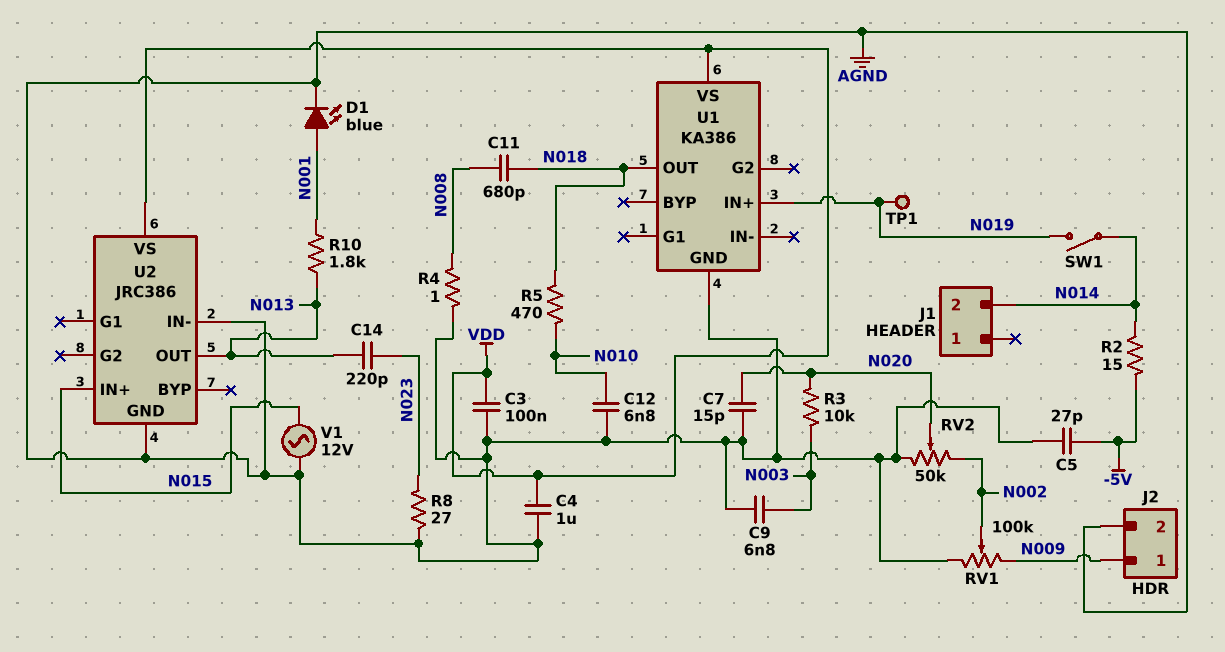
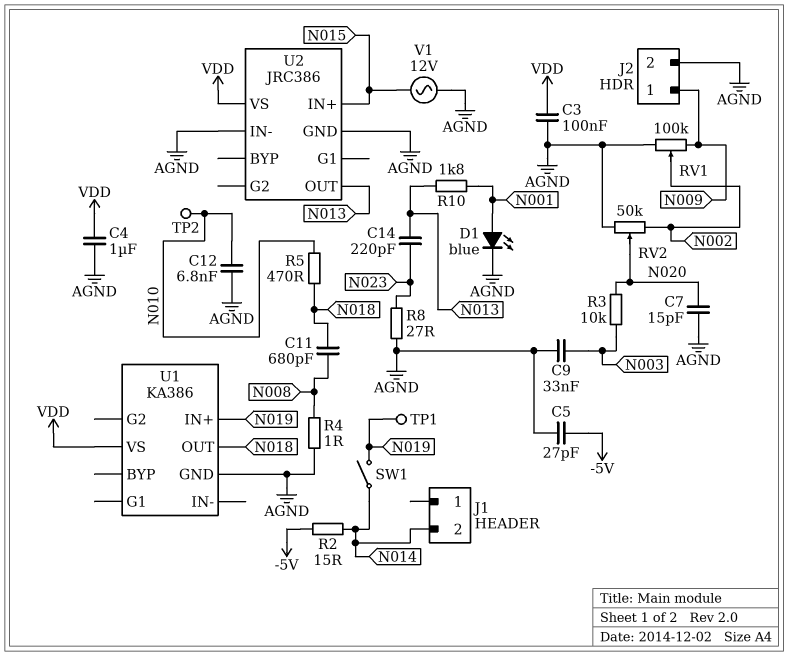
C9: 6.8nF (AGND, N003) -> 33nF (AGND, N003)
TP2: none -> test point (N010)

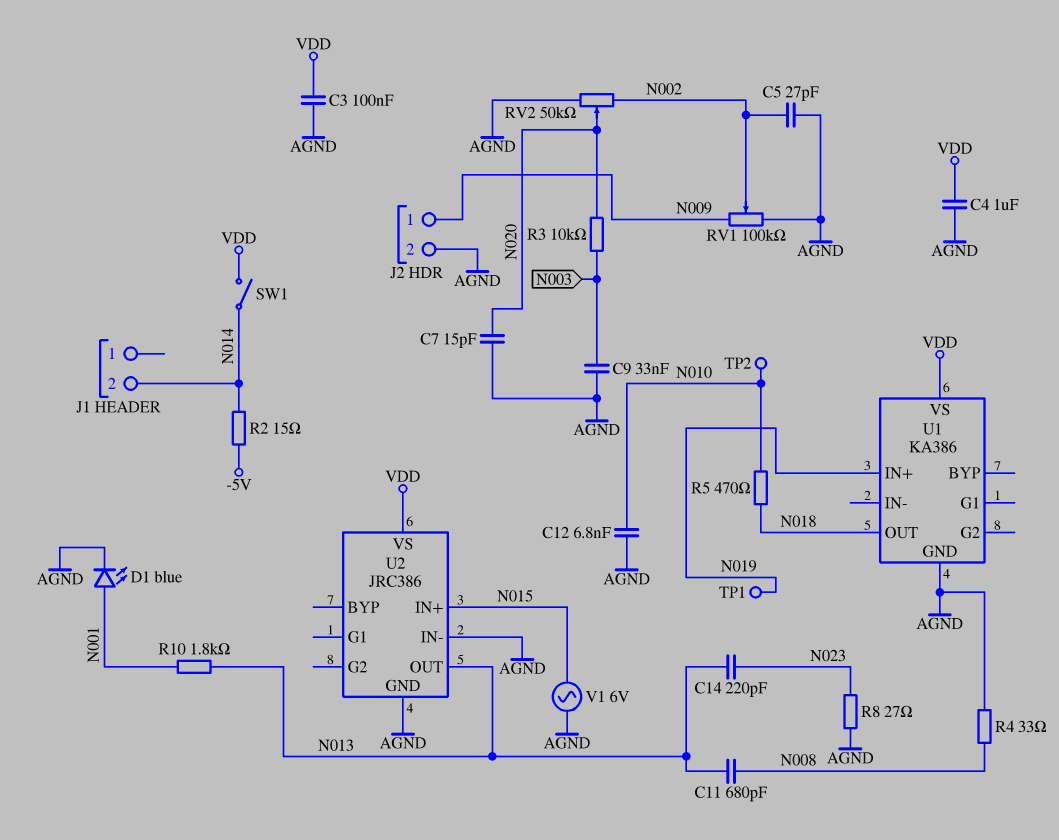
C5: 27pF (-5V, AGND) -> 27pF (AGND, N002)
C11: 680pF (N008, N018) -> 680pF (N008, N013)
R4: 1 (AGND, N008) -> 33 (AGND, N008)
SW1: switch (N014, N019) -> switch (N014, VDD)
V1: AC 12V (AGND, N015) -> AC 6V (AGND, N015)

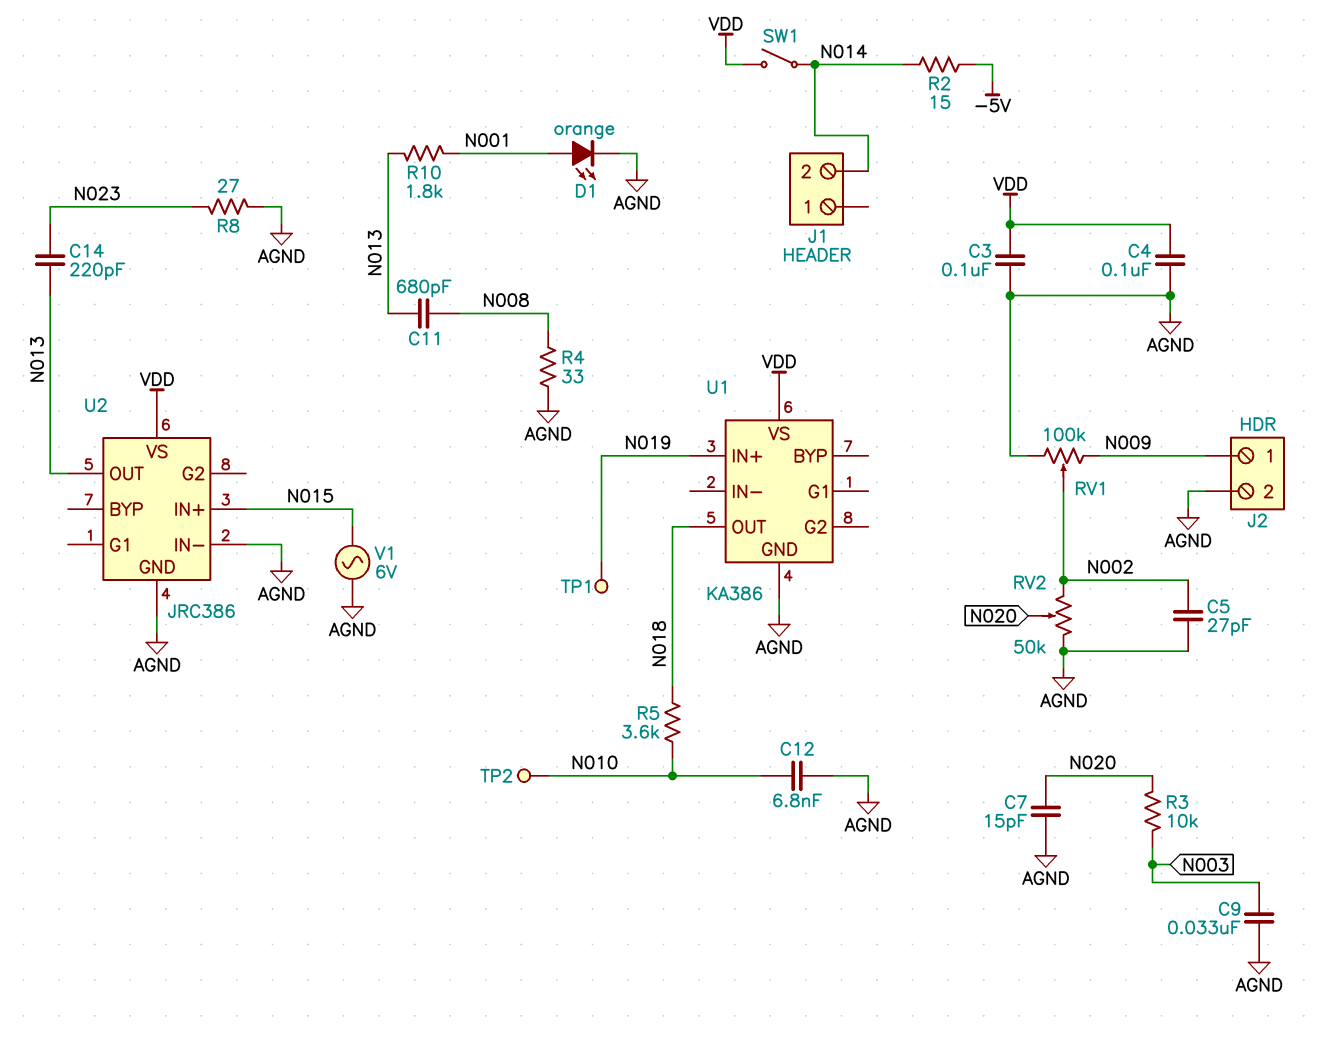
C4: 1uF (AGND, VDD) -> 100nF (AGND, VDD)
D1: LED blue (A N001, K AGND) -> LED orange (A N001, K AGND)
R5: 470 (N010, N018) -> 3.6k (N010, N018)

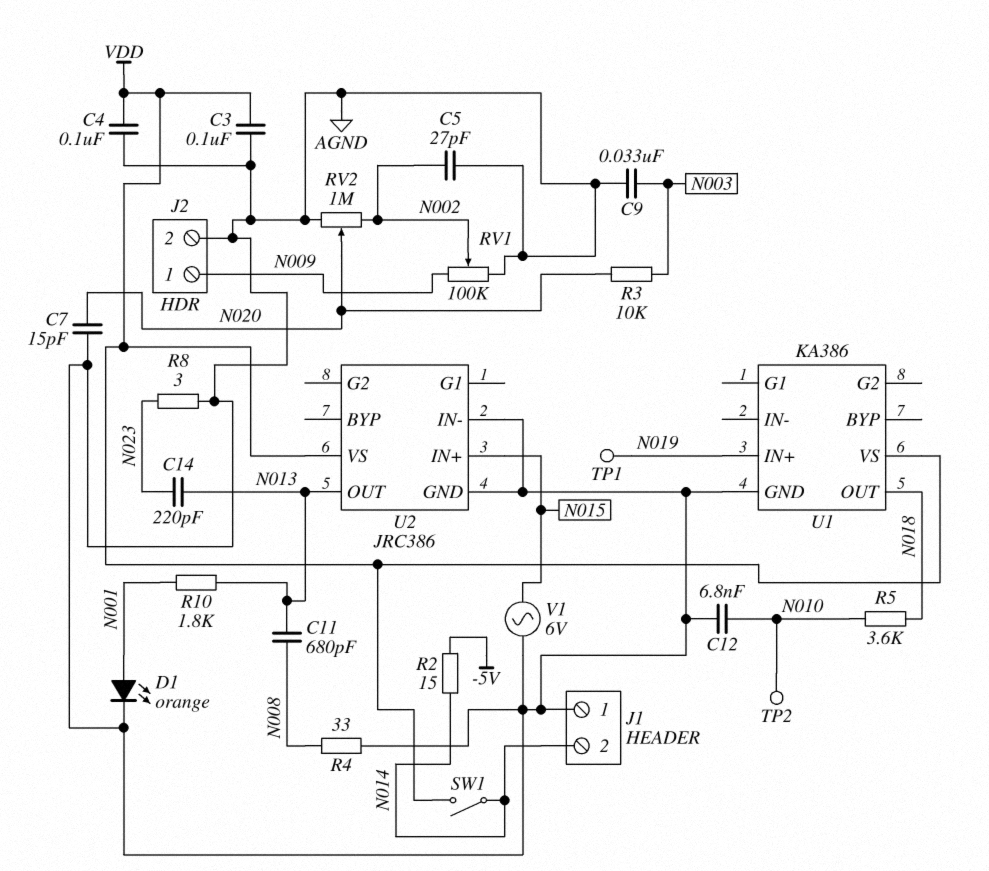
J1 pin 1: none -> AGND
R8: 27 (AGND, N023) -> 3 (AGND, N023)
RV2: 50k (AGND, N002, wiper N020) -> 1M (AGND, N002, wiper N020)

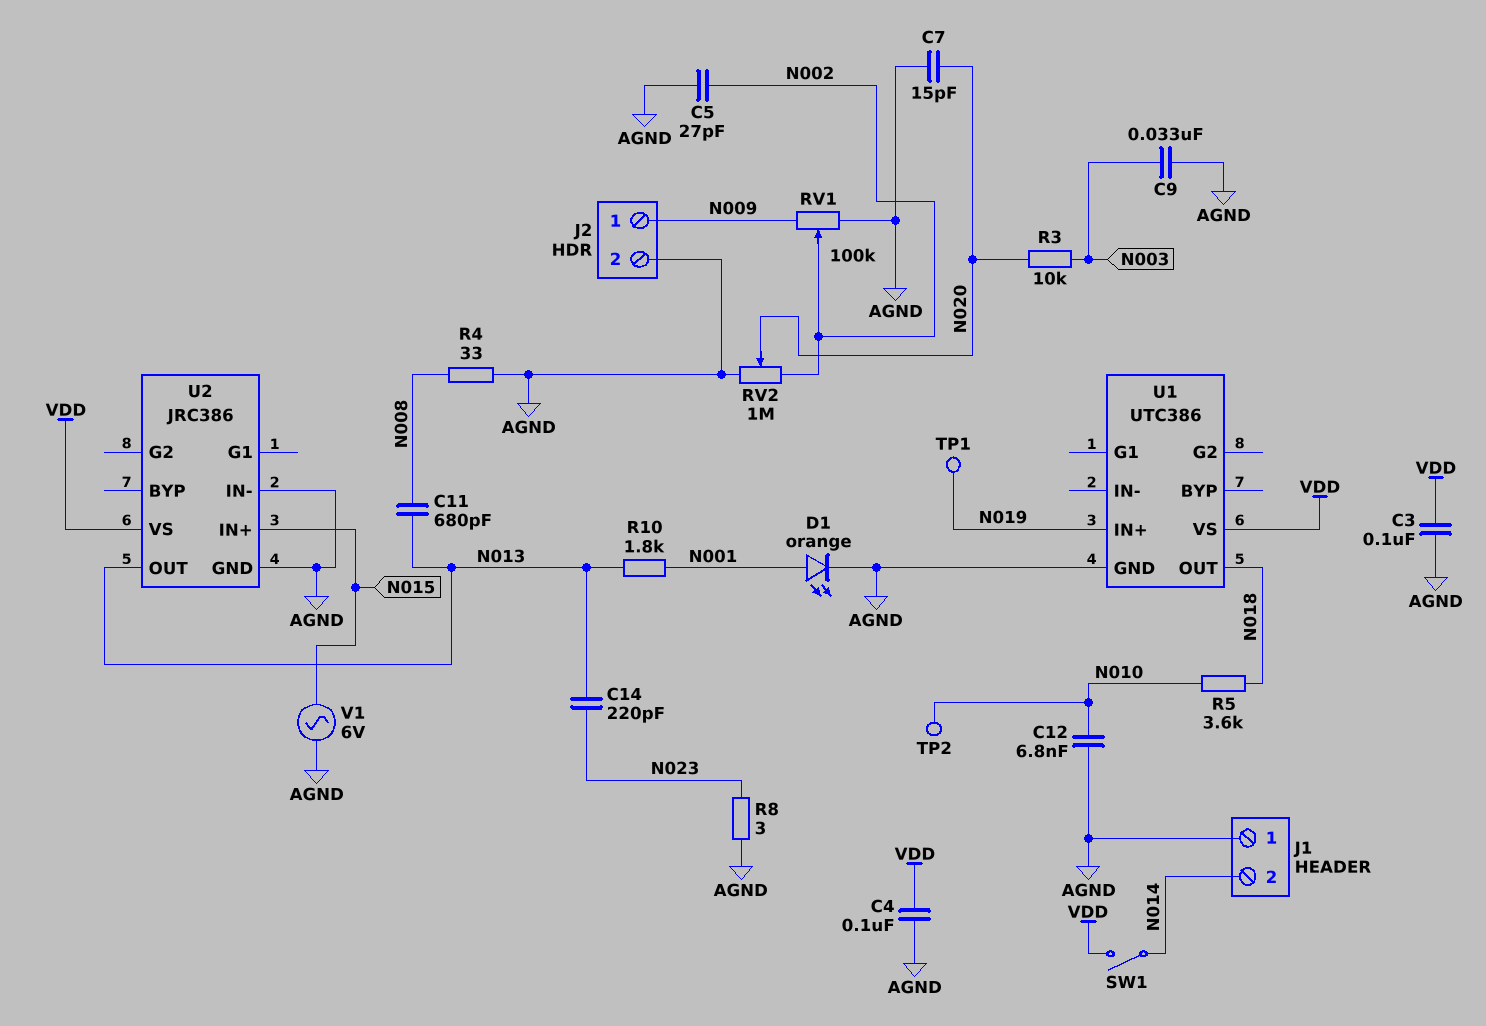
R2: 15 (-5V, N014) -> none
U1: KA386 -> UTC386

